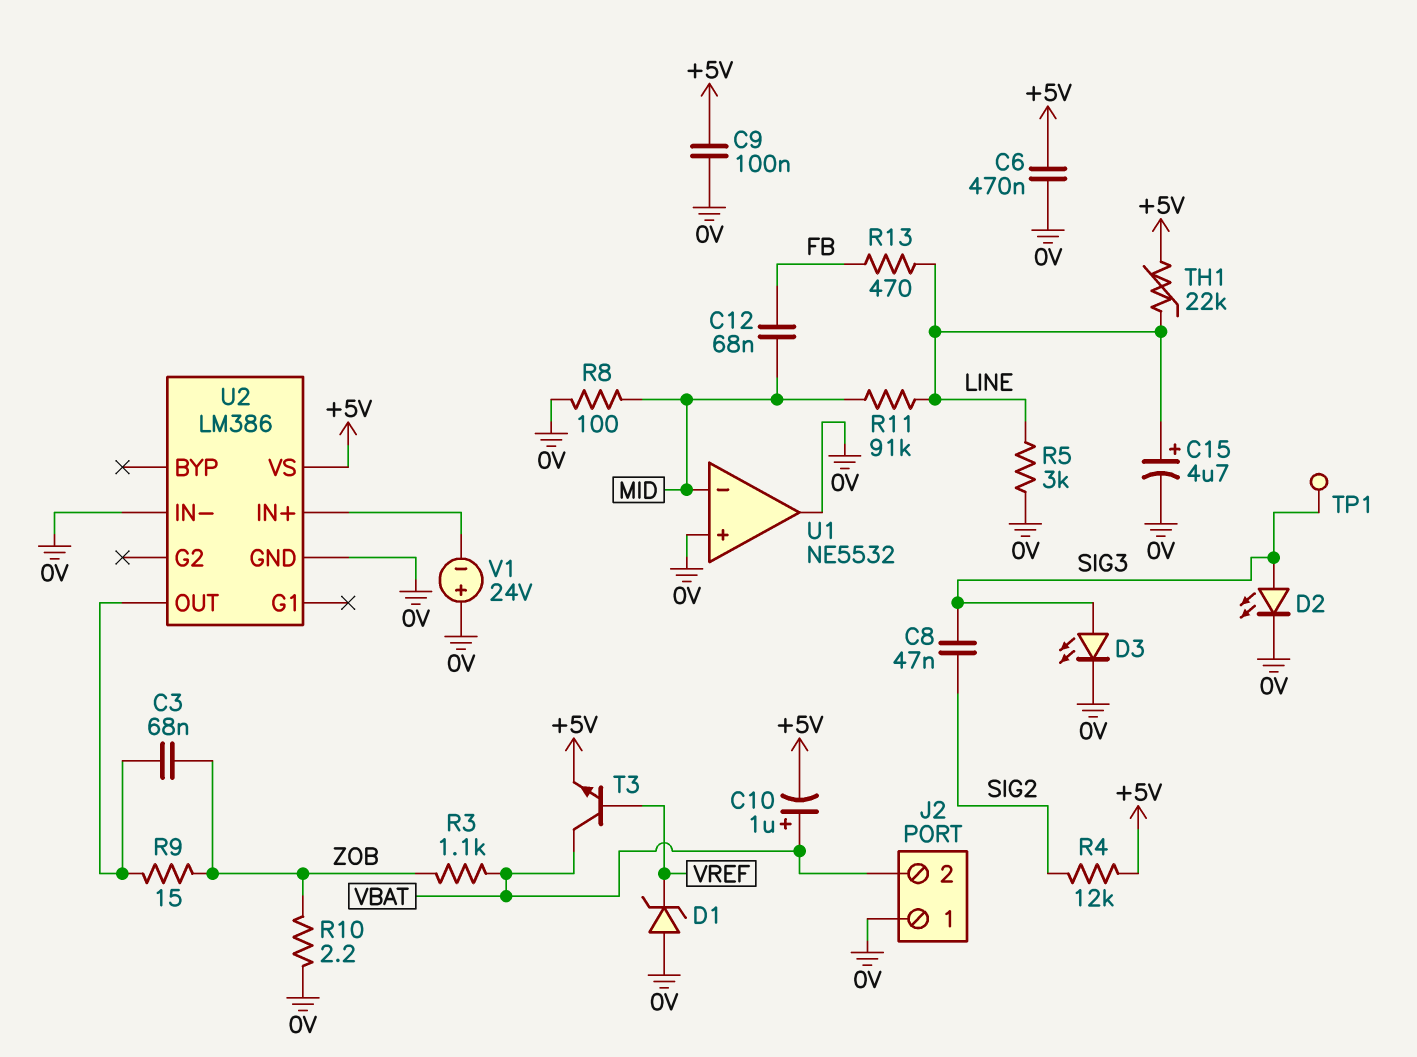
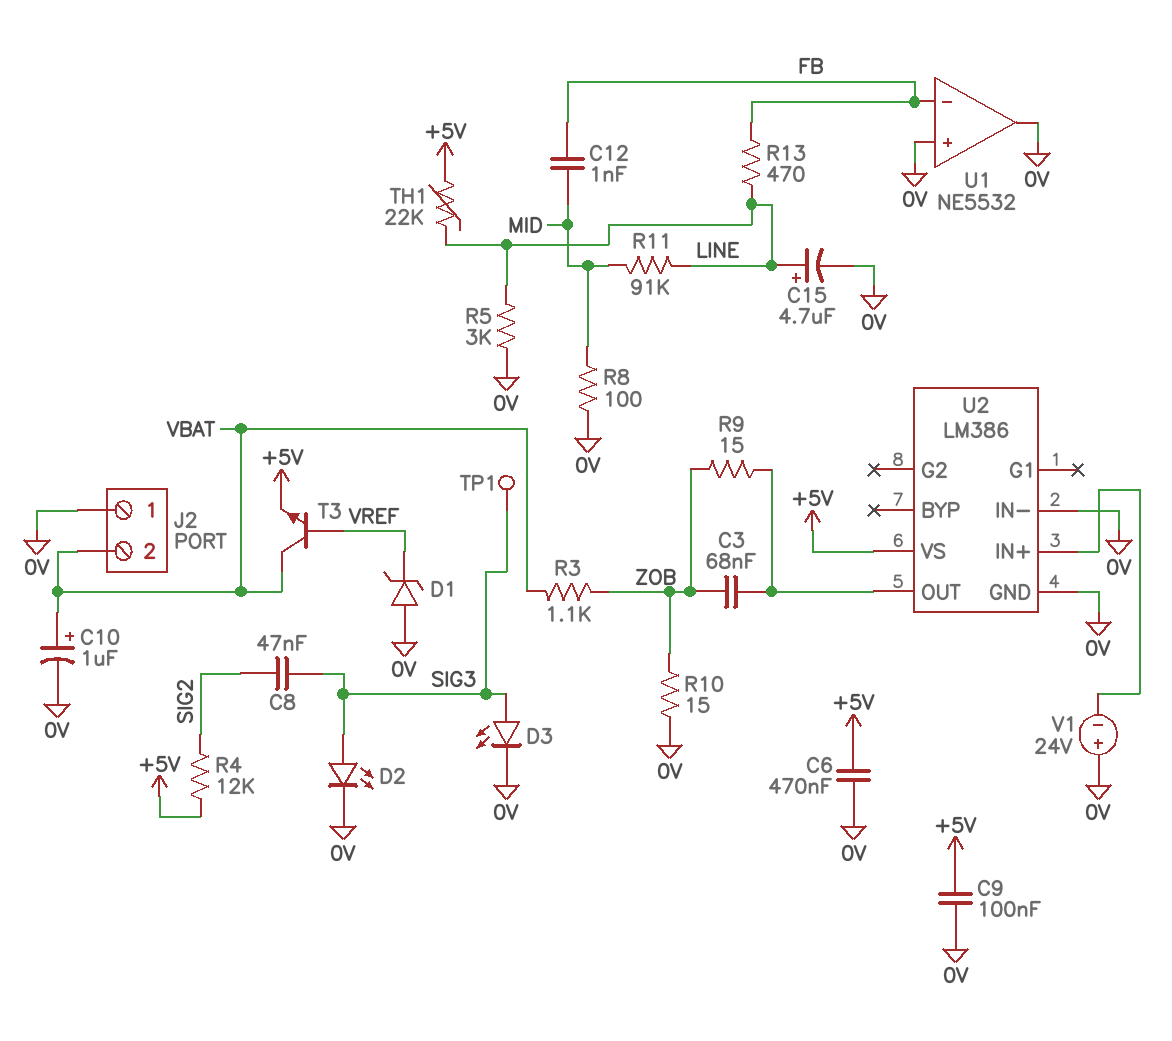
C10: 1uF (plus VBAT, minus +5V) -> 1uF (plus VBAT, minus 0V)
C12: 68nF (FB, MID) -> 1nF (FB, MID)
R10: 2.2 (0V, ZOB) -> 15 (0V, ZOB)
U1 pin in-: MID -> FB

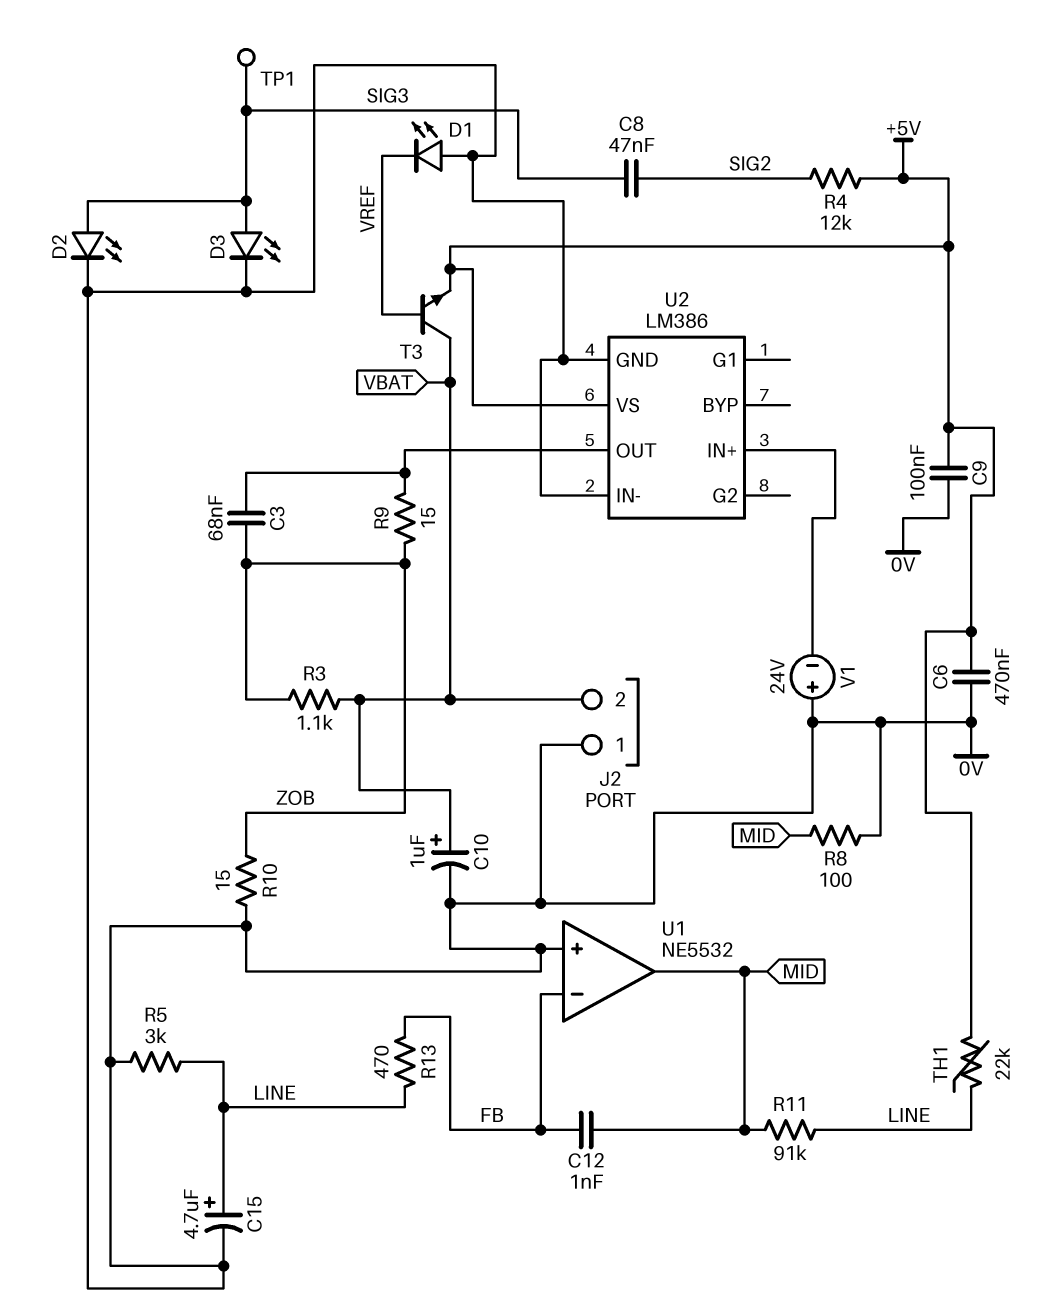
D1: zener (A 0V, K VREF) -> LED (A 0V, K VREF)
U1 pin out: 0V -> MID

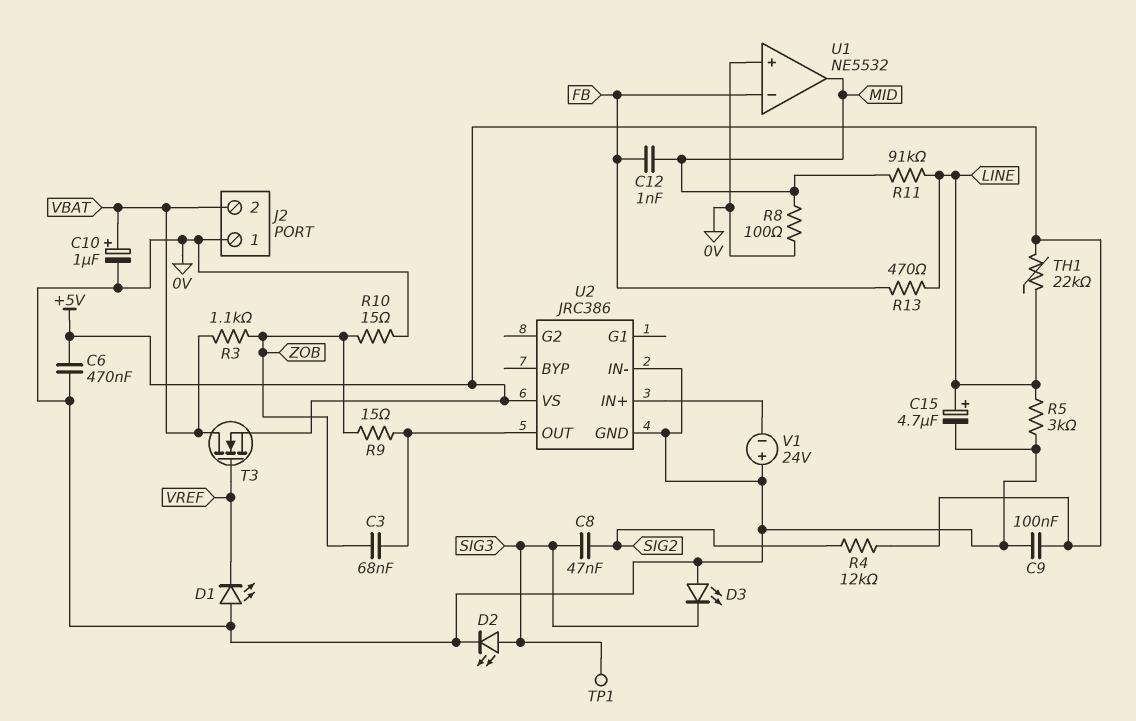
D3: LED (A SIG3, K 0V) -> LED (A 0V, K SIG3)
T3: NPN (B VREF, C VBAT, E +5V) -> NMOS (G VREF, D VBAT, S +5V)
U2: LM386 -> JRC386

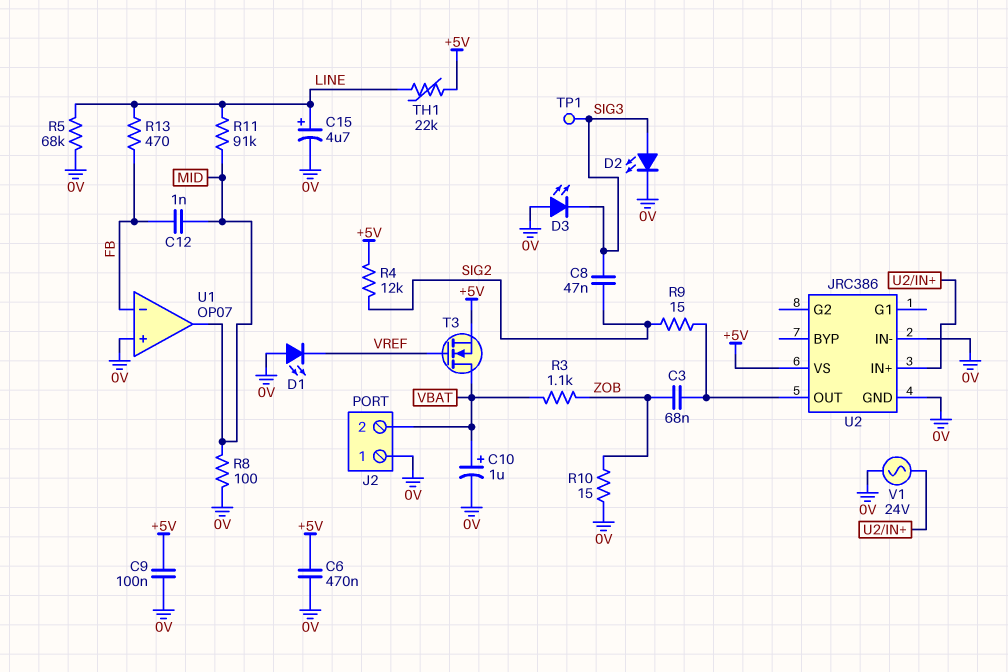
R5: 3k (0V, LINE) -> 68k (0V, LINE)
R9: 15 (U2/OUT, ZOB) -> 15 (SIG2, U2/OUT)
U1: NE5532 -> OP07
V1: 24V (plus 0V, minus U2/IN+) -> AC 24V (0V, U2/IN+)

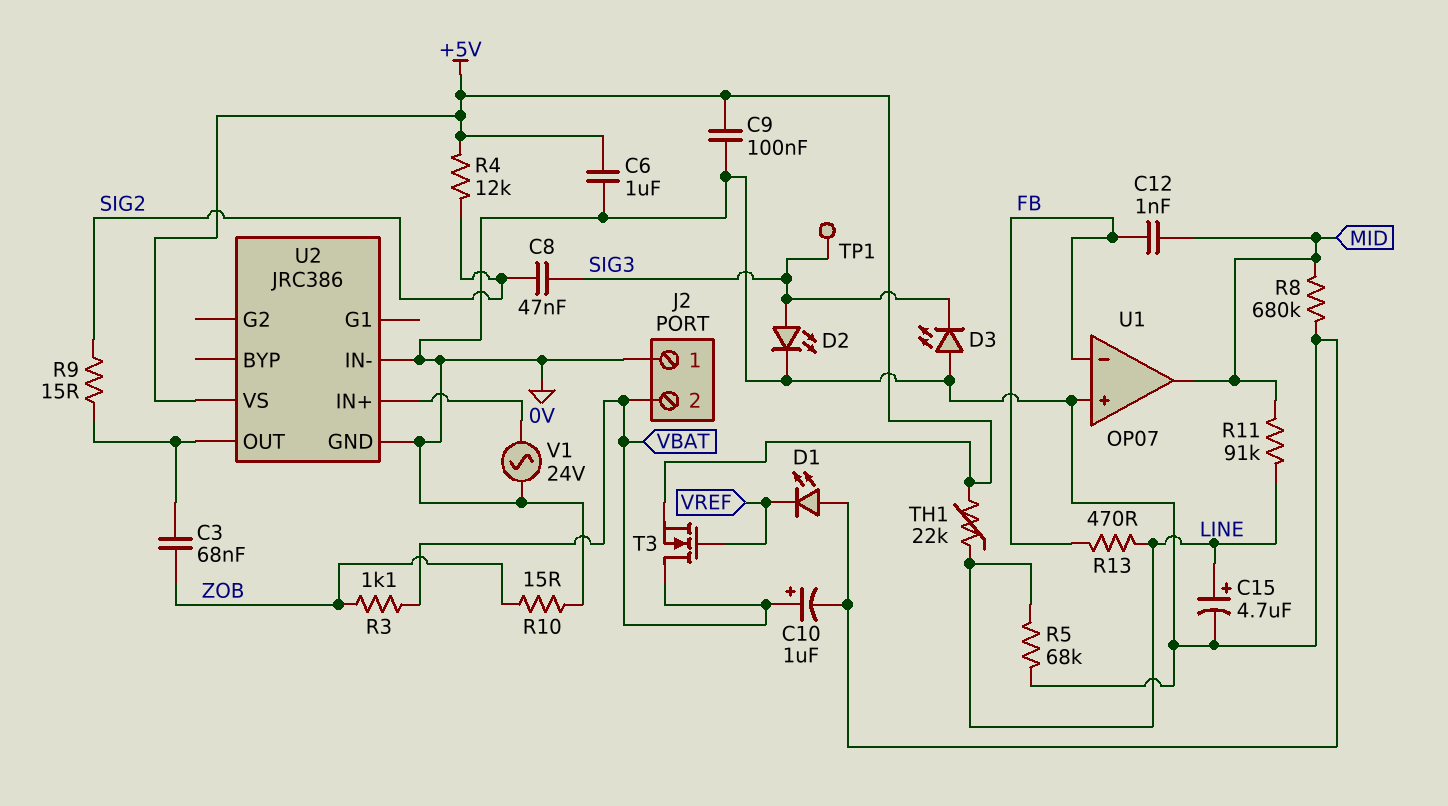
C6: 470nF (+5V, 0V) -> 1uF (+5V, 0V)
R8: 100 (0V, MID) -> 680k (0V, MID)

